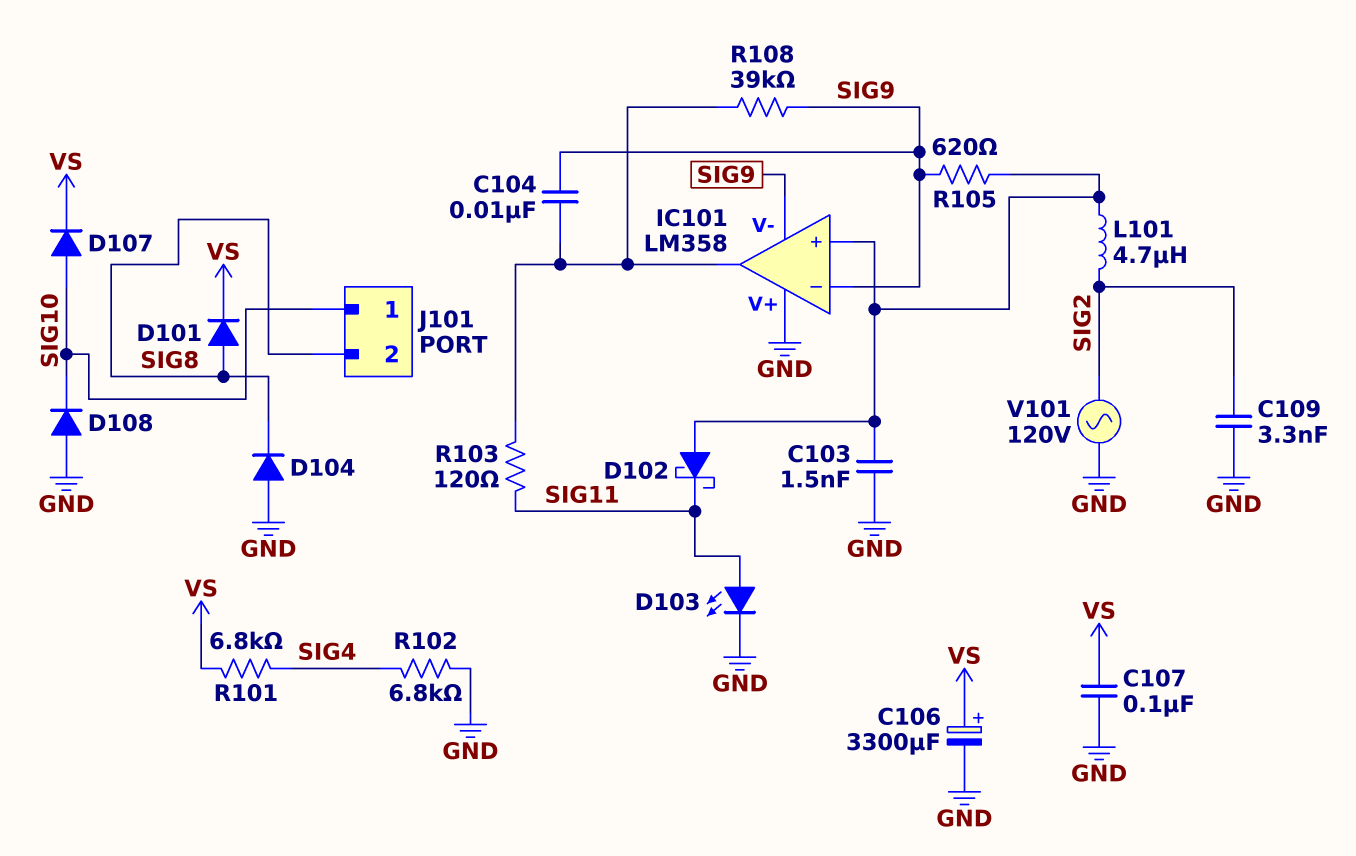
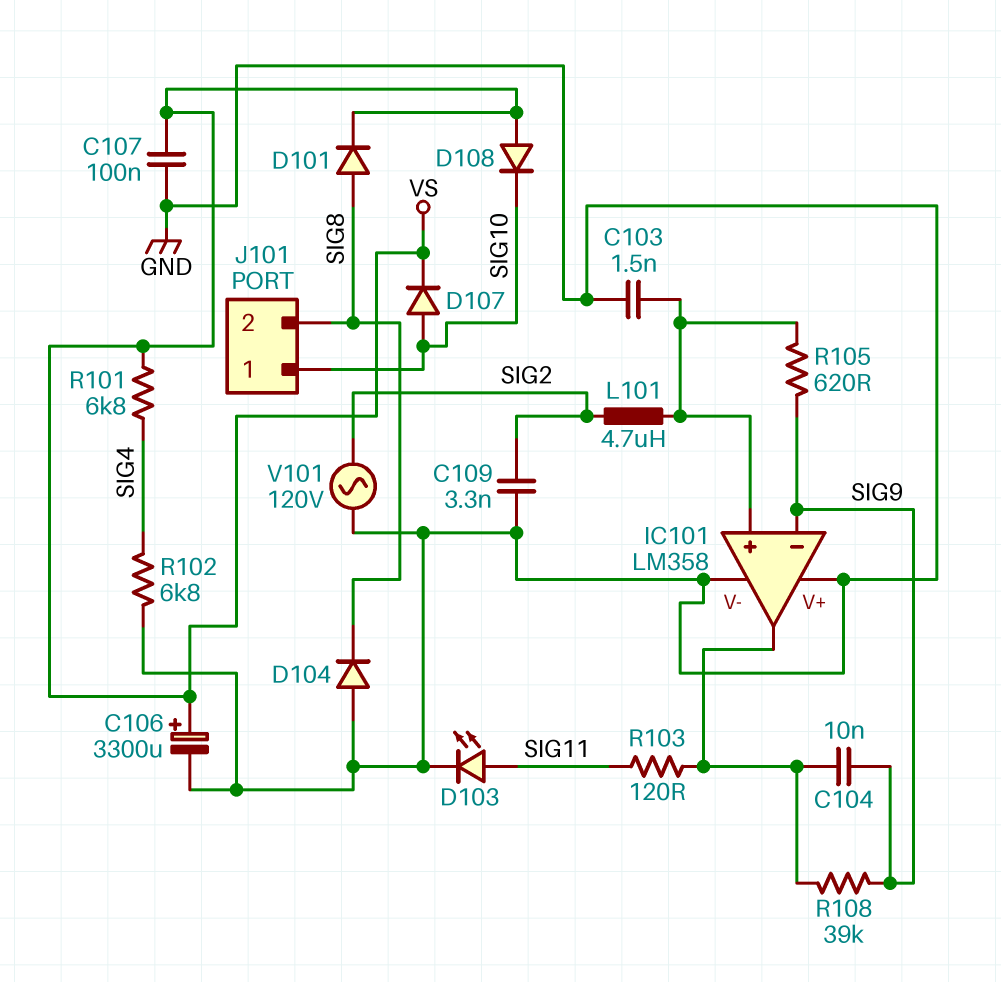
D102: schottky (A IC101/in+, K SIG11) -> none
D108: diode (A GND, K SIG10) -> diode (A VS, K SIG10)
IC101 pin V-: SIG9 -> GND

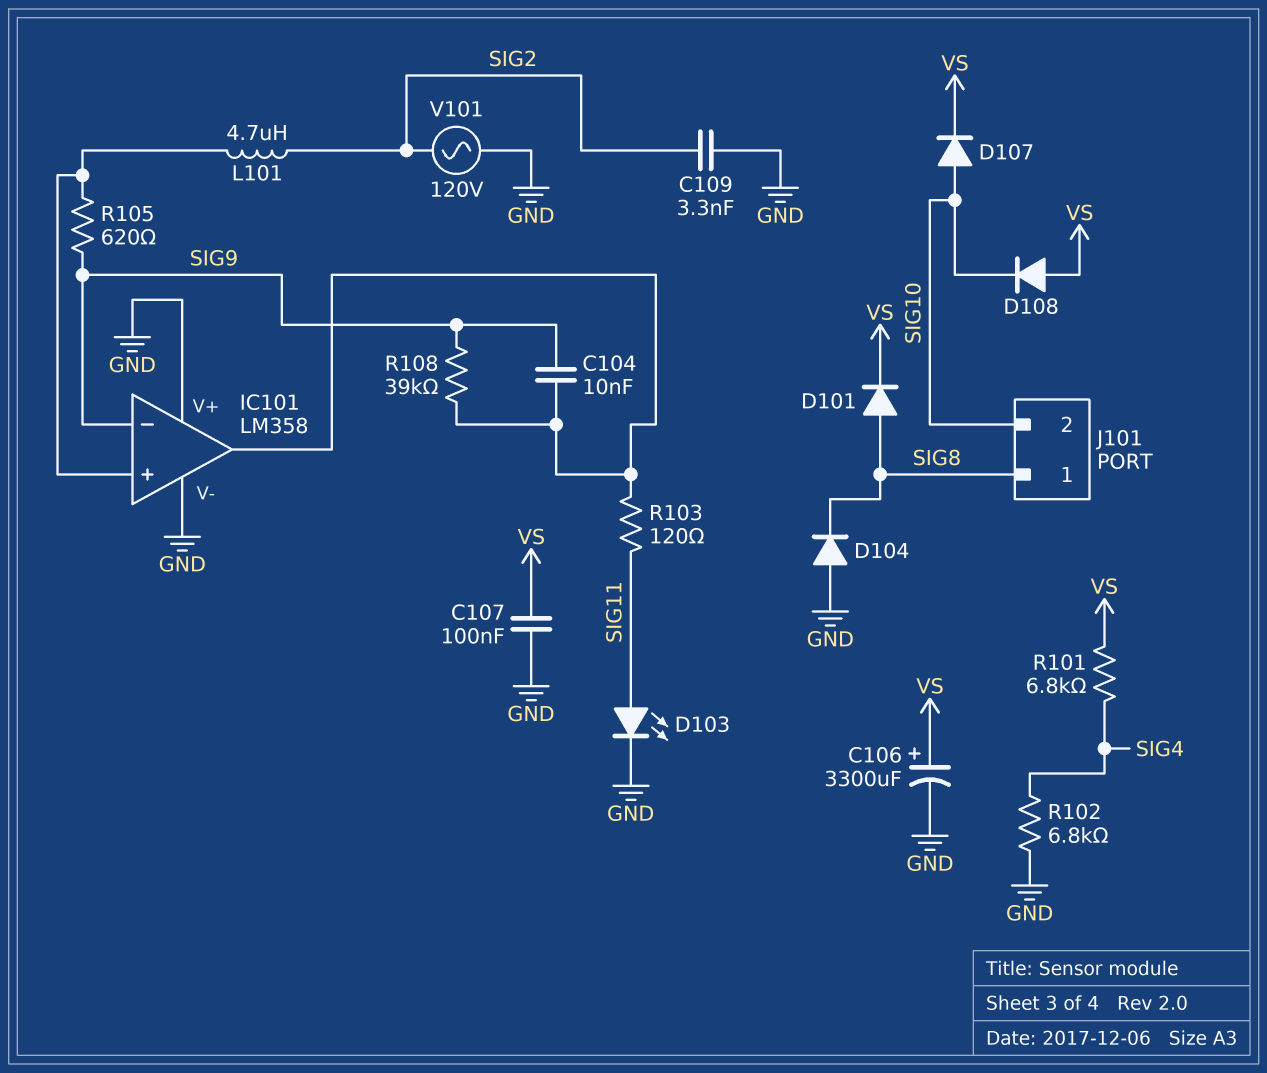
C103: 1.5nF (GND, IC101/in+) -> none
J101 pin 1: SIG10 -> SIG8
J101 pin 2: SIG8 -> SIG10

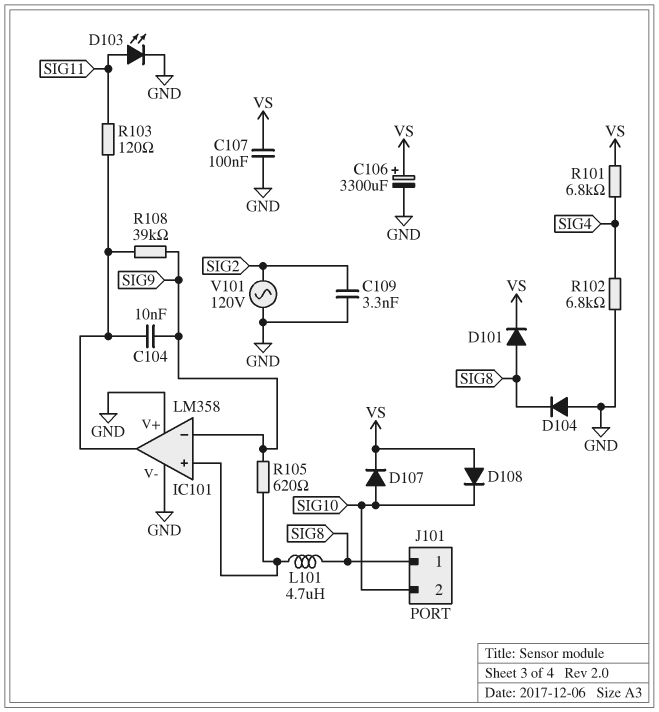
L101: 4.7uH (IC101/in+, SIG2) -> 4.7uH (IC101/in+, SIG8)

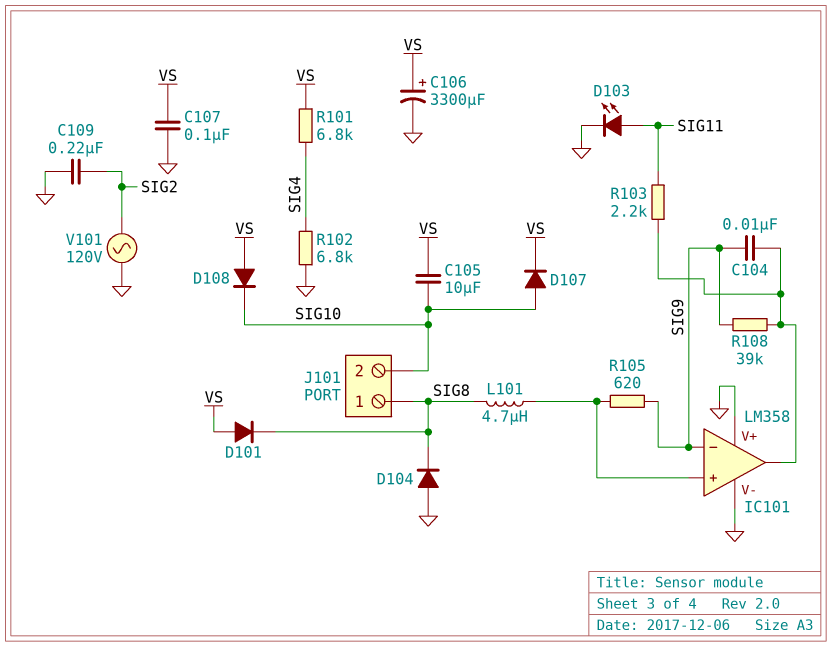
C105: none -> 10uF (SIG10, VS)
C109: 3.3nF (GND, SIG2) -> 220nF (GND, SIG2)
D101: diode (A SIG8, K VS) -> diode (A VS, K SIG8)
R103: 120 (IC101/out, SIG11) -> 2.2k (IC101/out, SIG11)

